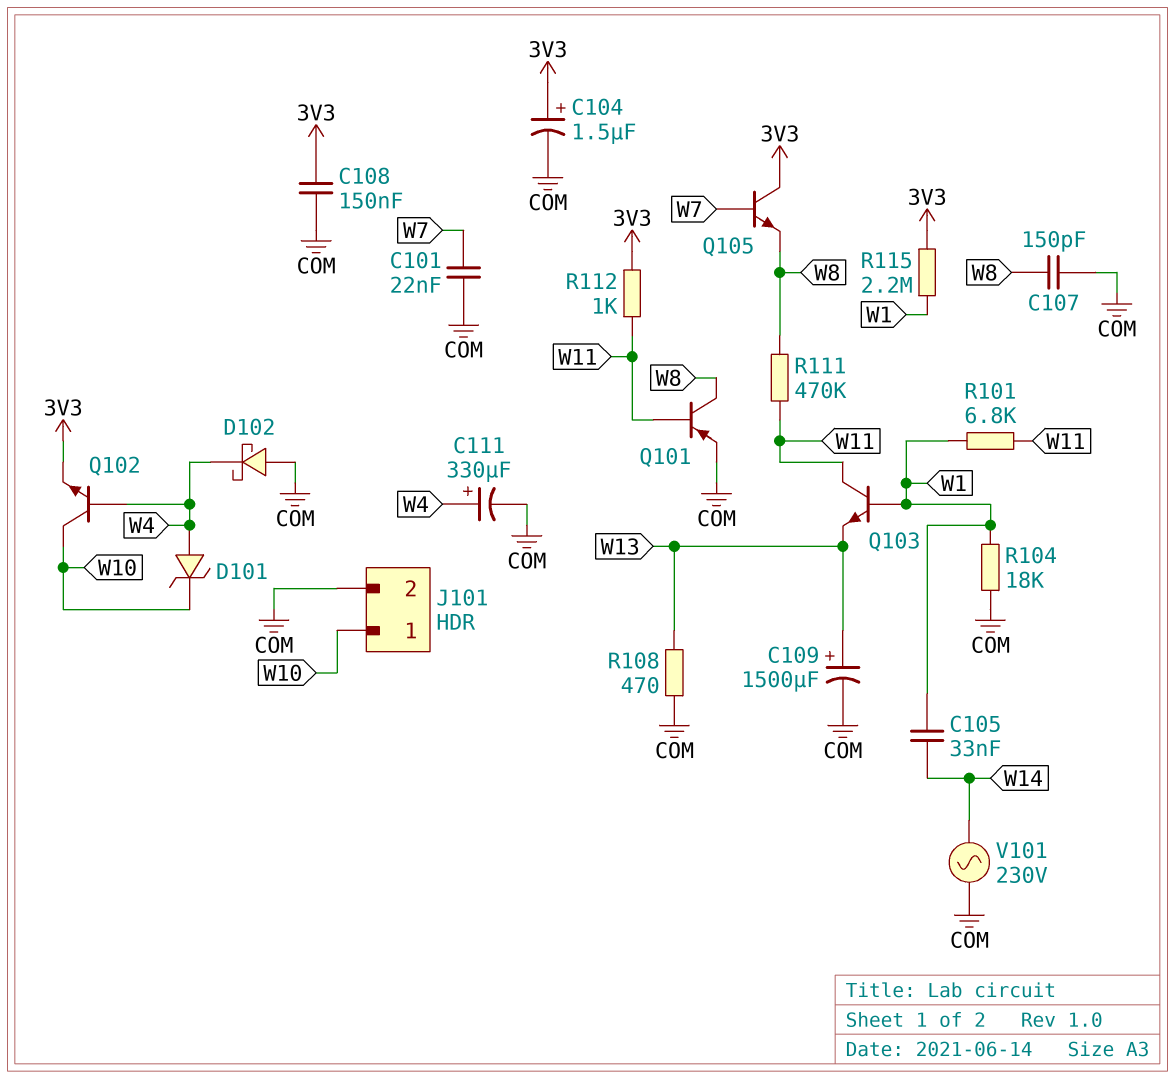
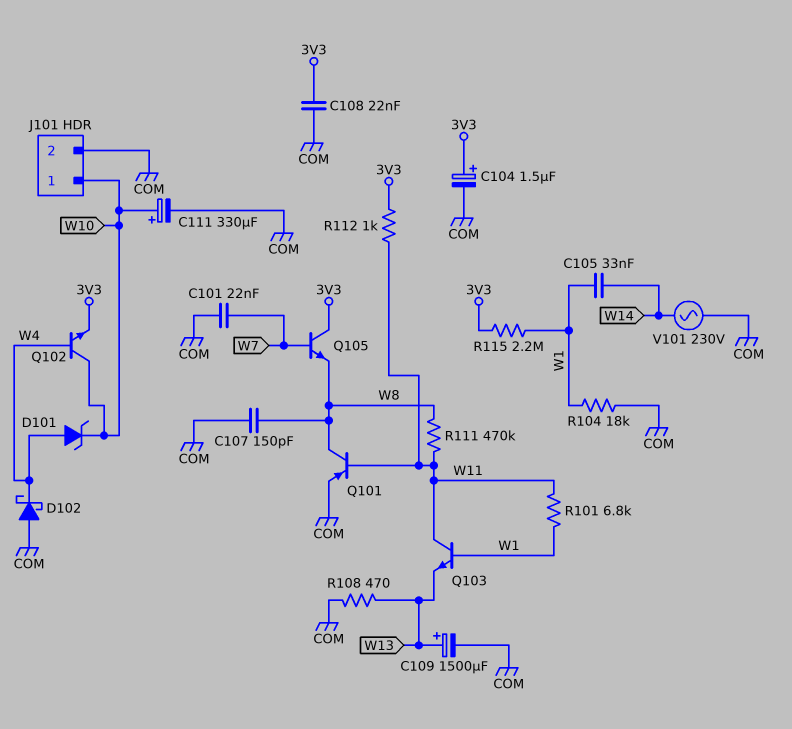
C108: 150nF (3V3, COM) -> 22nF (3V3, COM)
C111: 330uF (plus W4, minus COM) -> 330uF (plus W10, minus COM)

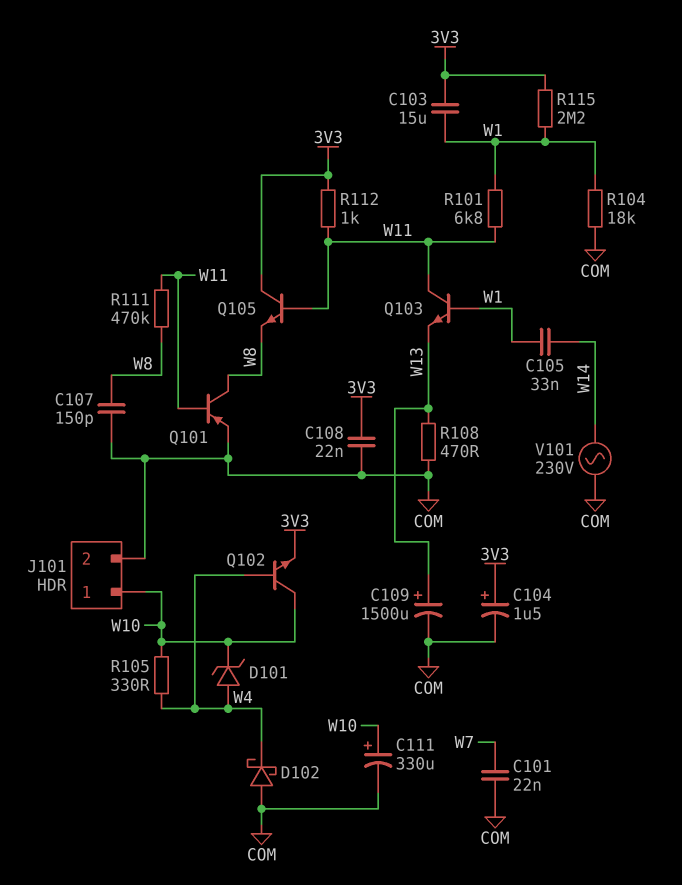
C103: none -> 15uF (3V3, W1)
Q105: NPN (B W7, C 3V3, E W8) -> NPN (B W11, C 3V3, E W8)
R105: none -> 330 (W4, W10)

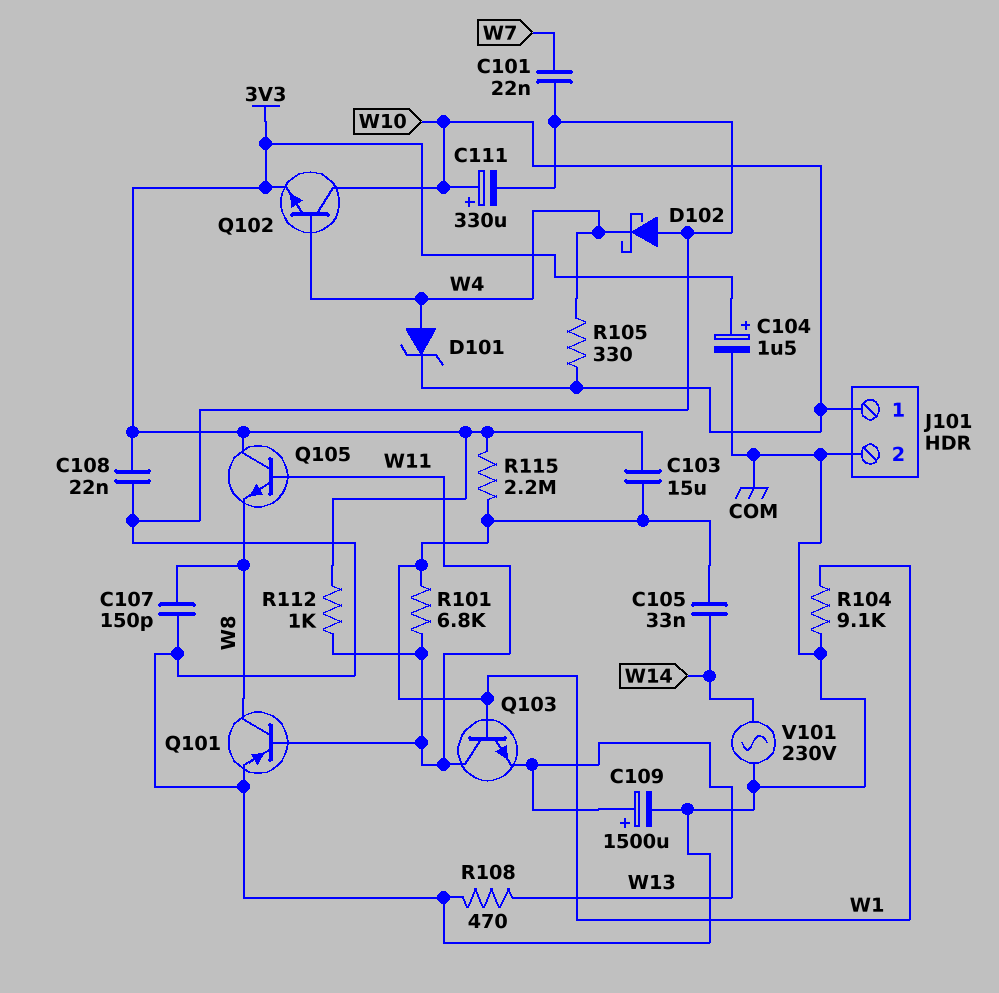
R104: 18k (COM, W1) -> 9.1k (COM, W1)
R111: 470k (W8, W11) -> none

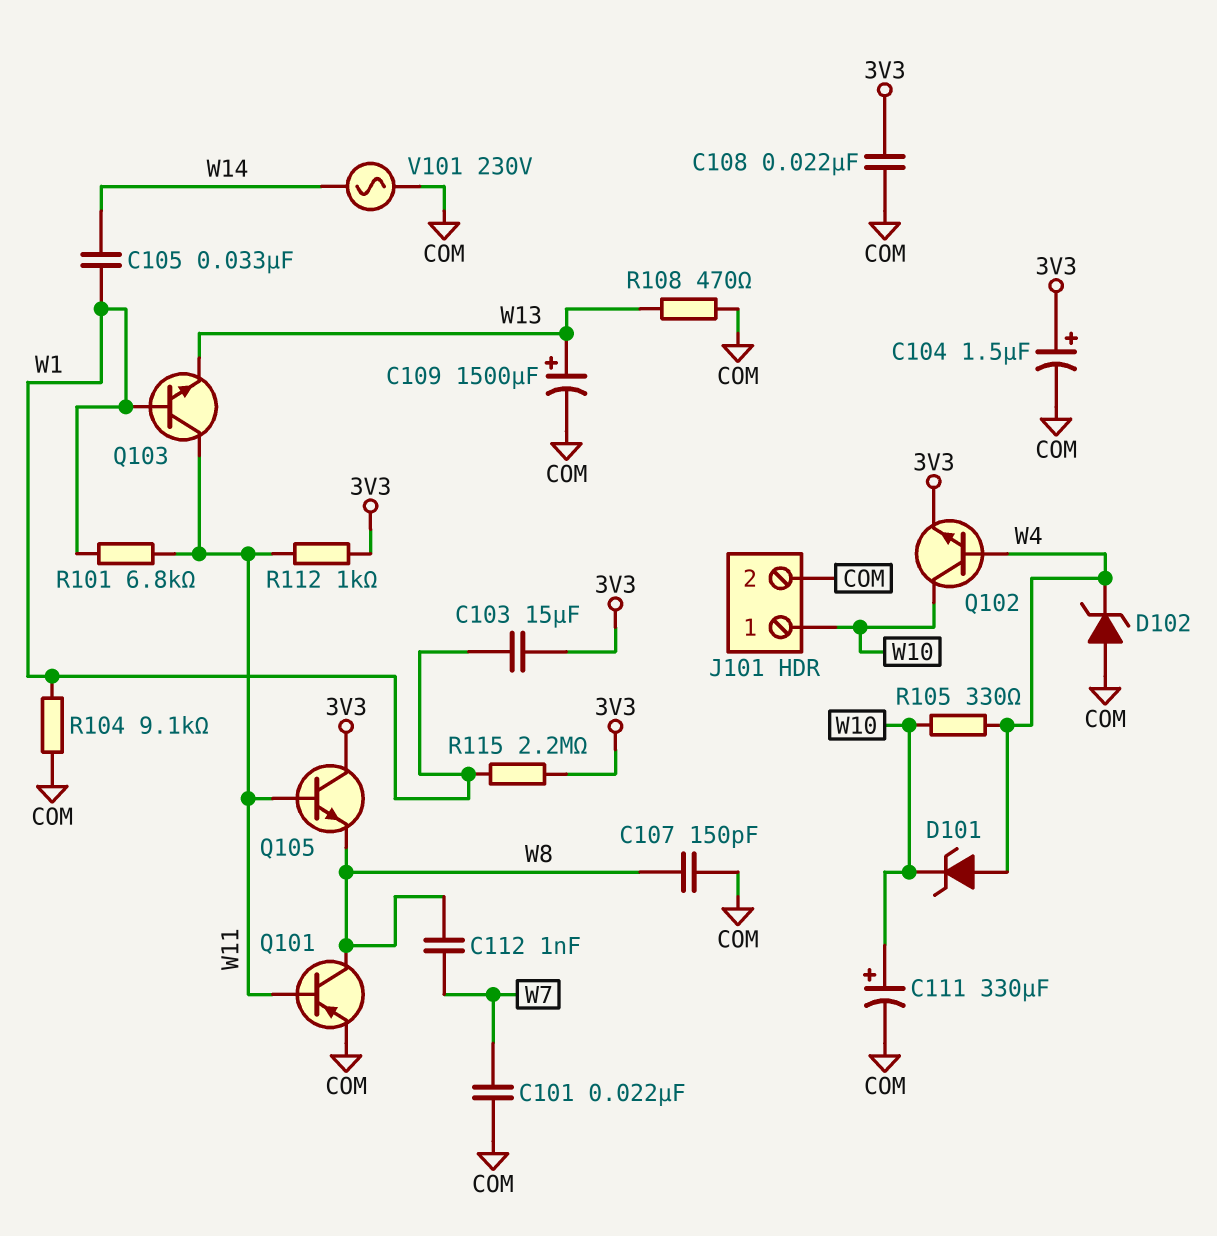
C112: none -> 1nF (W7, W8)
D102: schottky (A COM, K W4) -> zener (A COM, K W4)

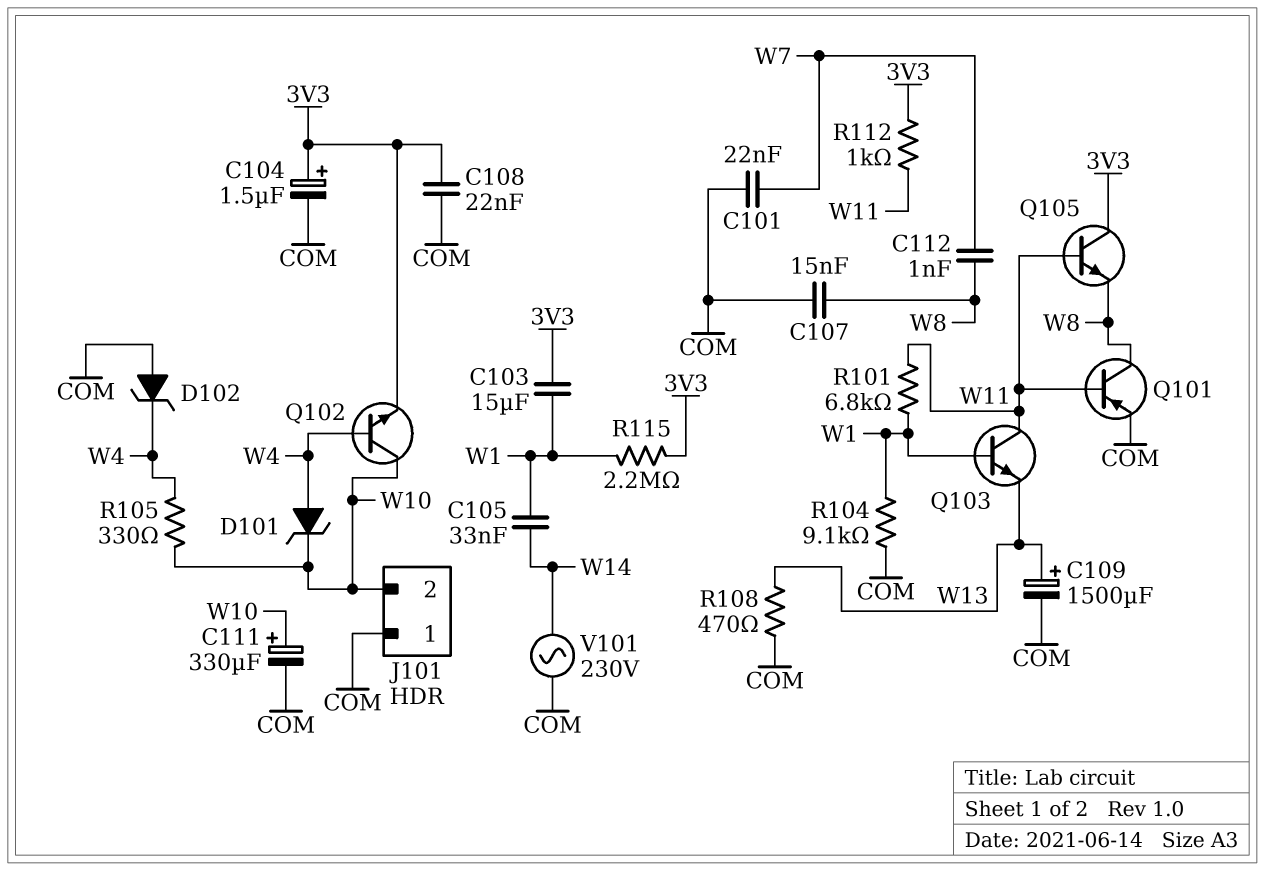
C107: 150pF (COM, W8) -> 15nF (COM, W8)
J101 pin 1: W10 -> COM
J101 pin 2: COM -> W10

